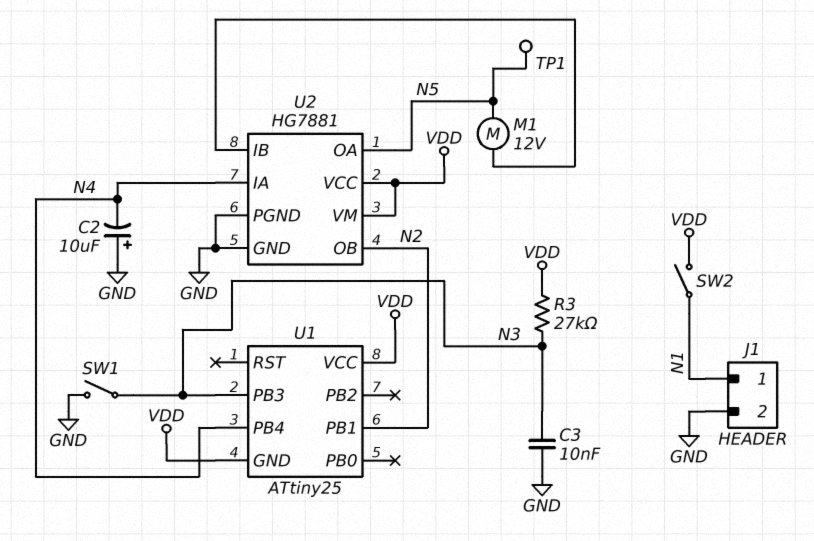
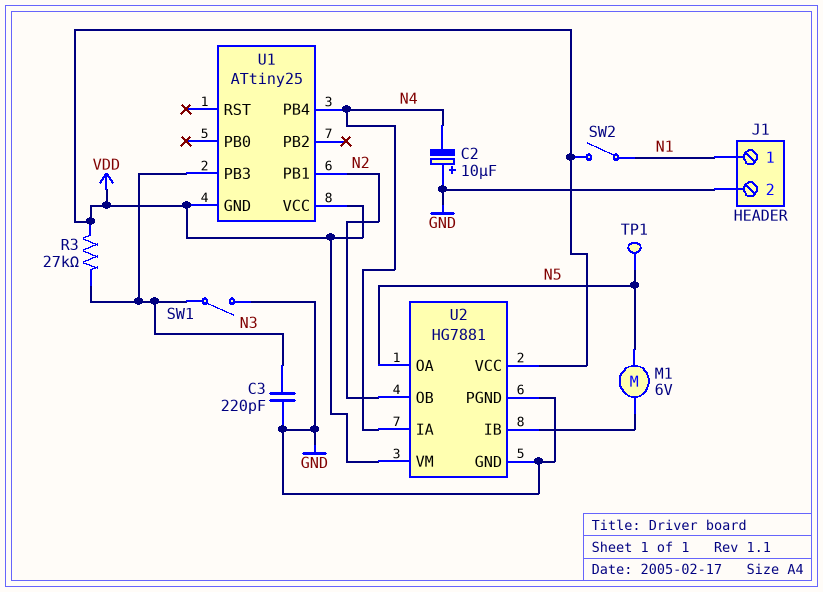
C3: 10nF (GND, N3) -> 220pF (GND, N3)
M1: motor 12V (N5, U2/IB) -> motor 6V (N5, U2/IB)

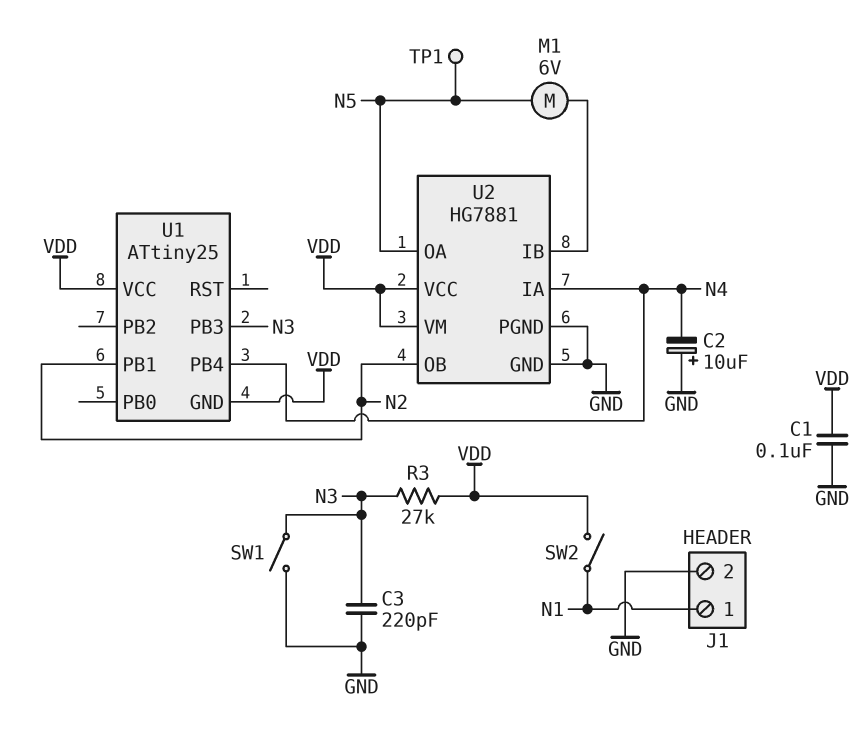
C1: none -> 100nF (GND, VDD)

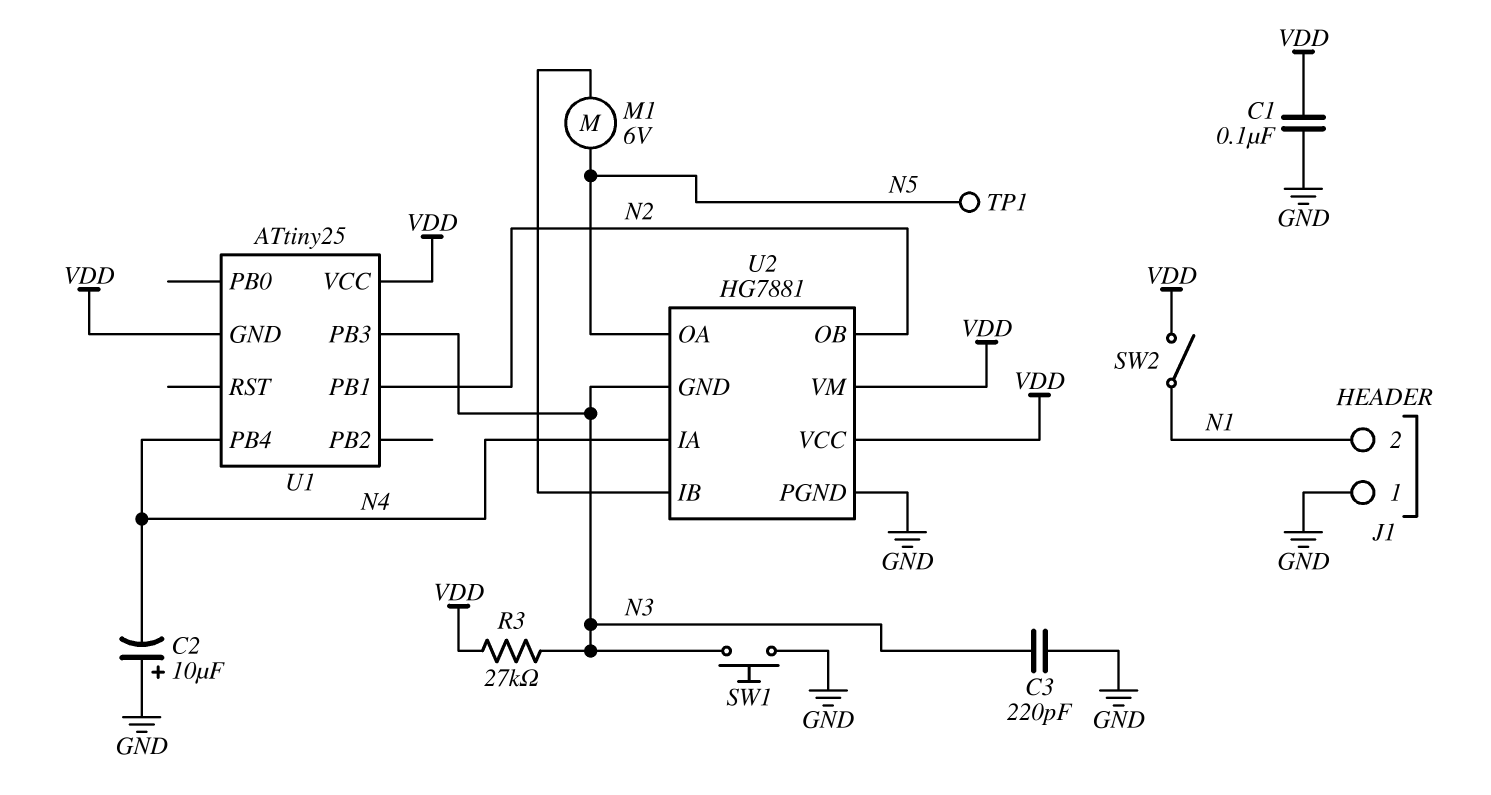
J1 pin 1: N1 -> GND
J1 pin 2: GND -> N1
SW1: switch (GND, N3) -> button (GND, N3)
U2 pin GND: GND -> N3

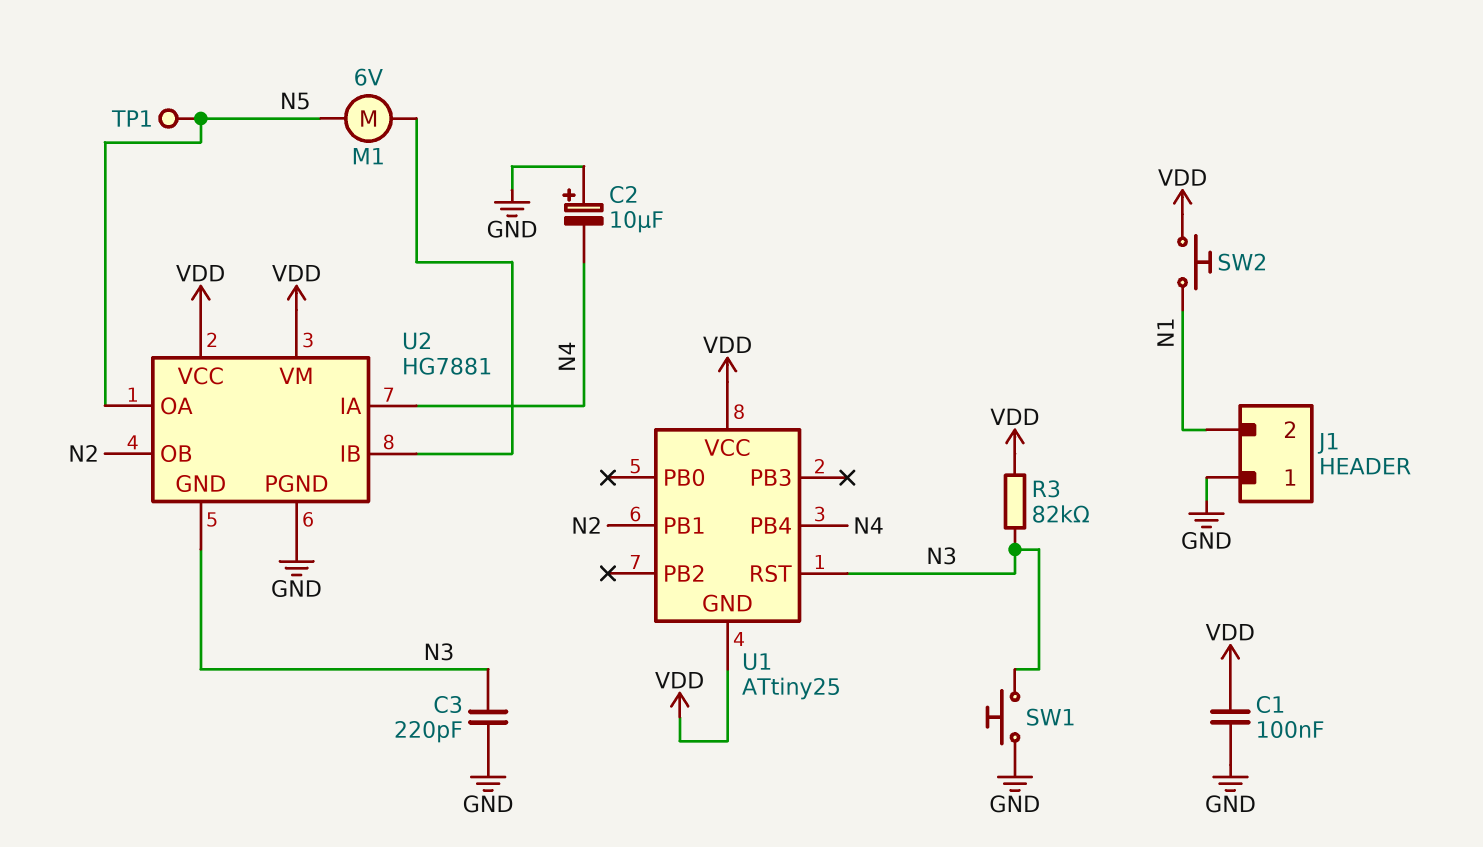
R3: 27k (N3, VDD) -> 82k (N3, VDD)
SW2: switch (N1, VDD) -> button (N1, VDD)
U1 pin PB3: N3 -> none
U1 pin RST: none -> N3

